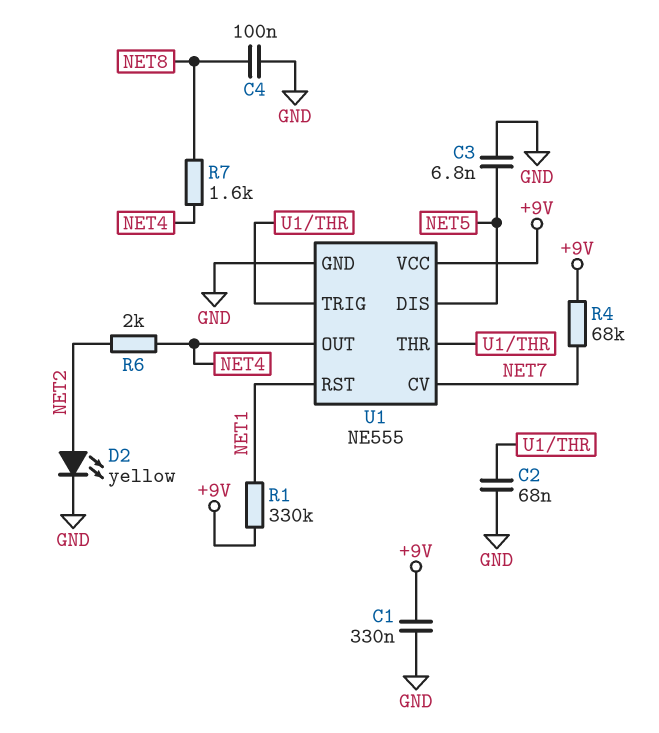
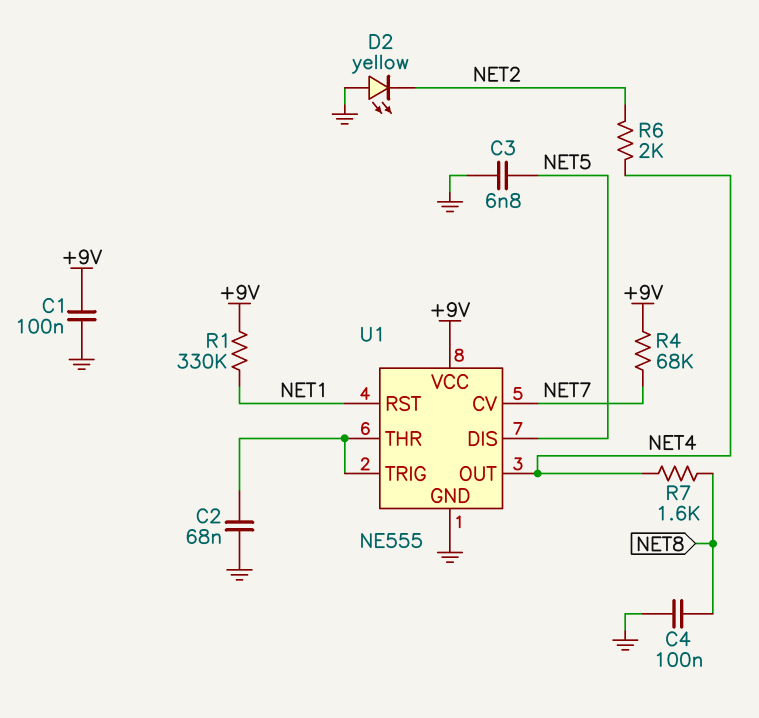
C1: 330nF (+9V, GND) -> 100nF (+9V, GND)
D2: LED yellow (A NET2, K GND) -> LED yellow (A GND, K NET2)

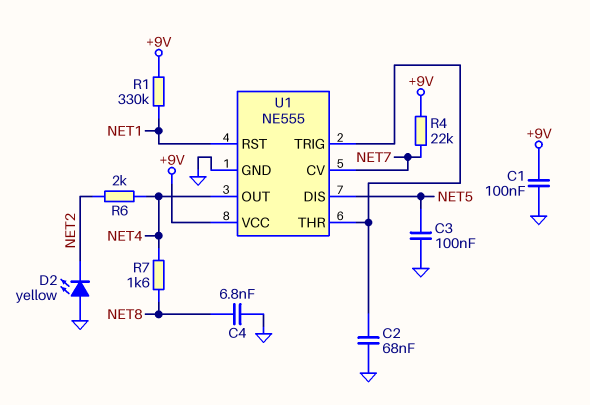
C3: 6.8nF (GND, NET5) -> 100nF (GND, NET5)
C4: 100nF (GND, NET8) -> 6.8nF (GND, NET8)
R4: 68k (+9V, NET7) -> 22k (+9V, NET7)

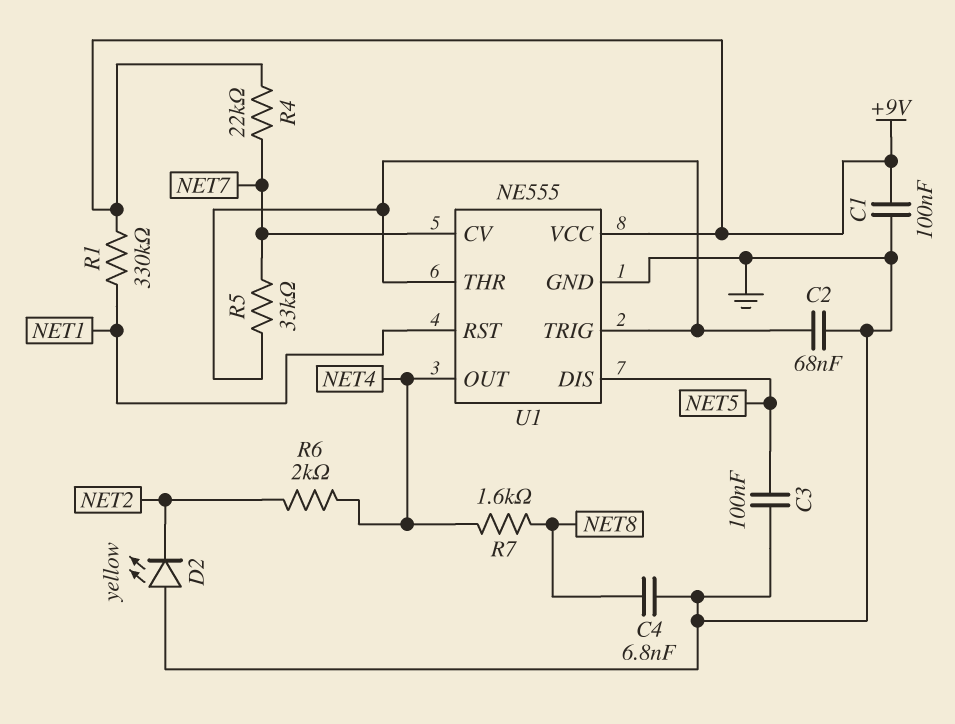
R5: none -> 33k (NET7, U1/THR)

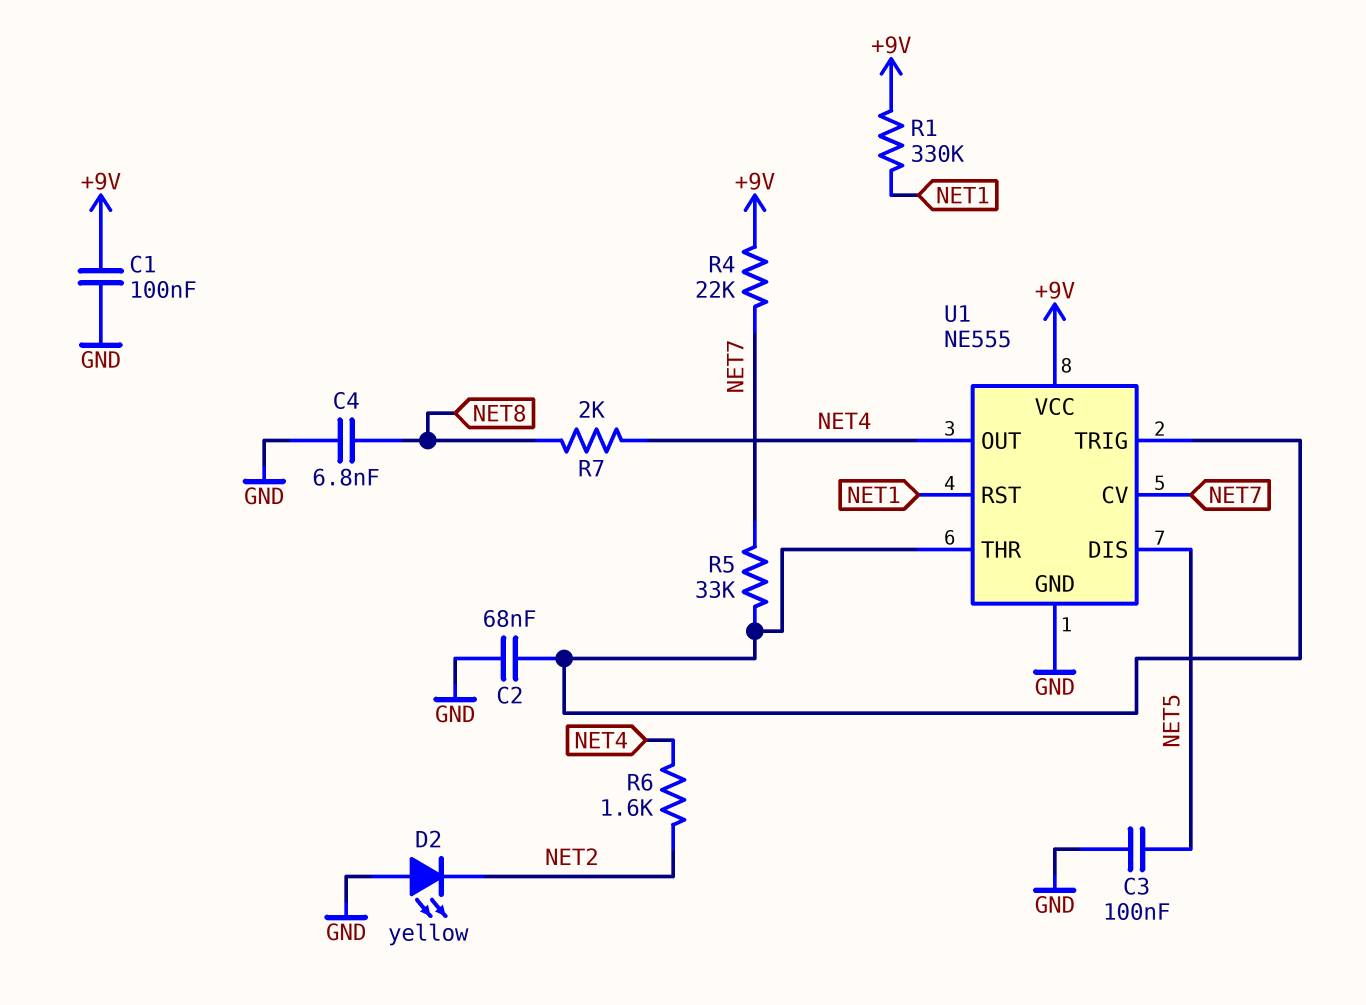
R6: 2k (NET2, NET4) -> 1.6k (NET2, NET4)
R7: 1.6k (NET4, NET8) -> 2k (NET4, NET8)

